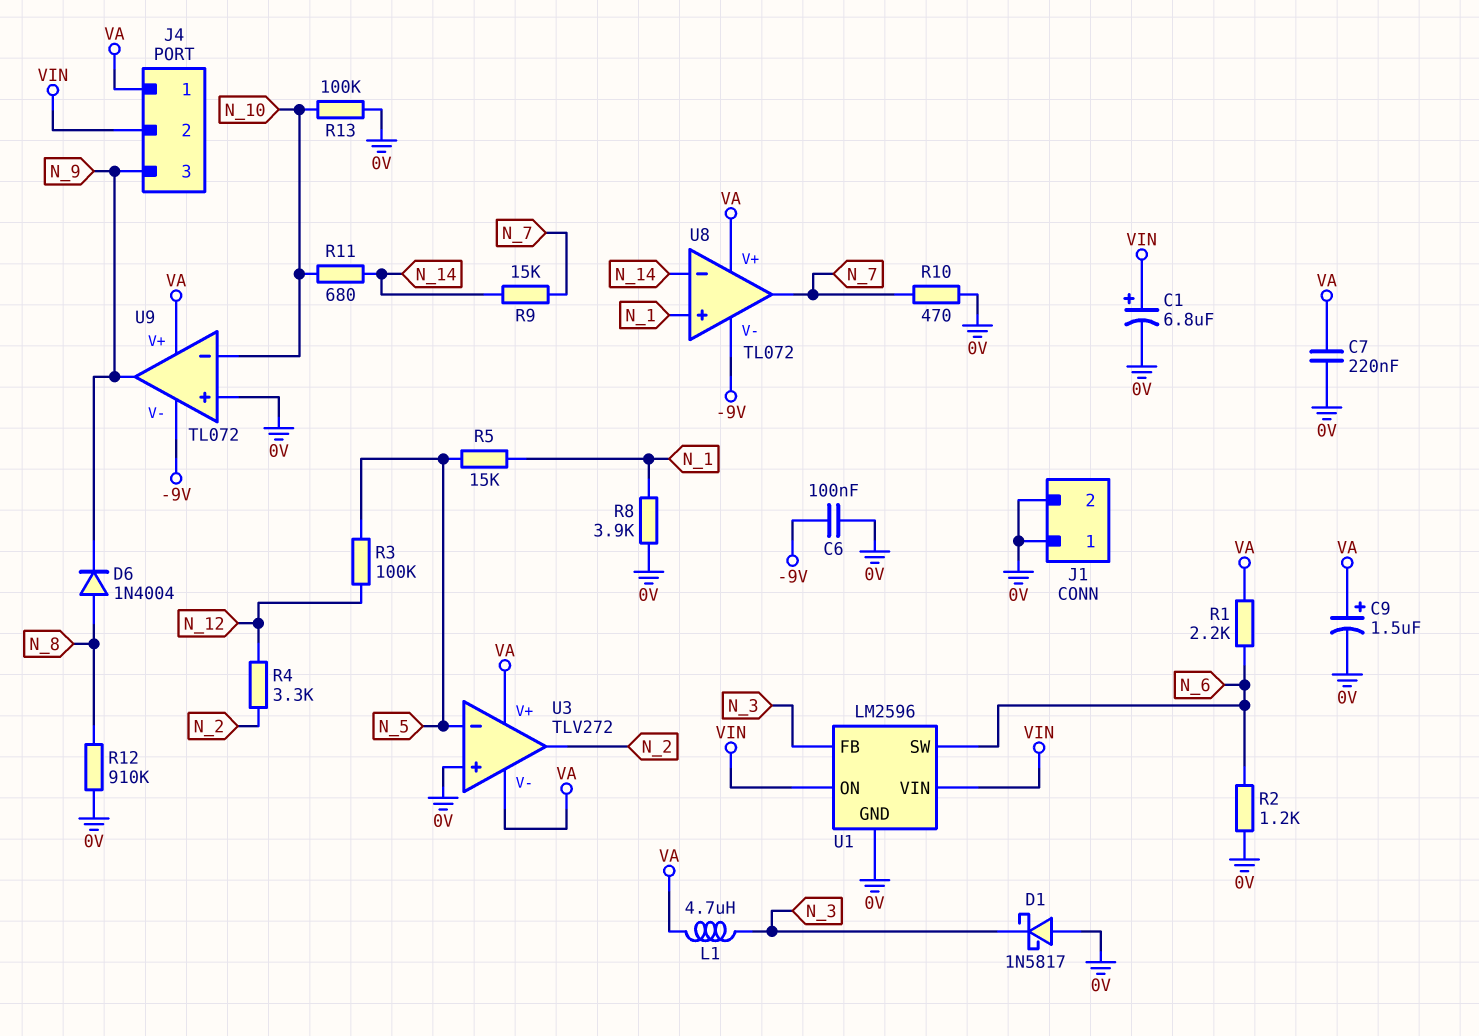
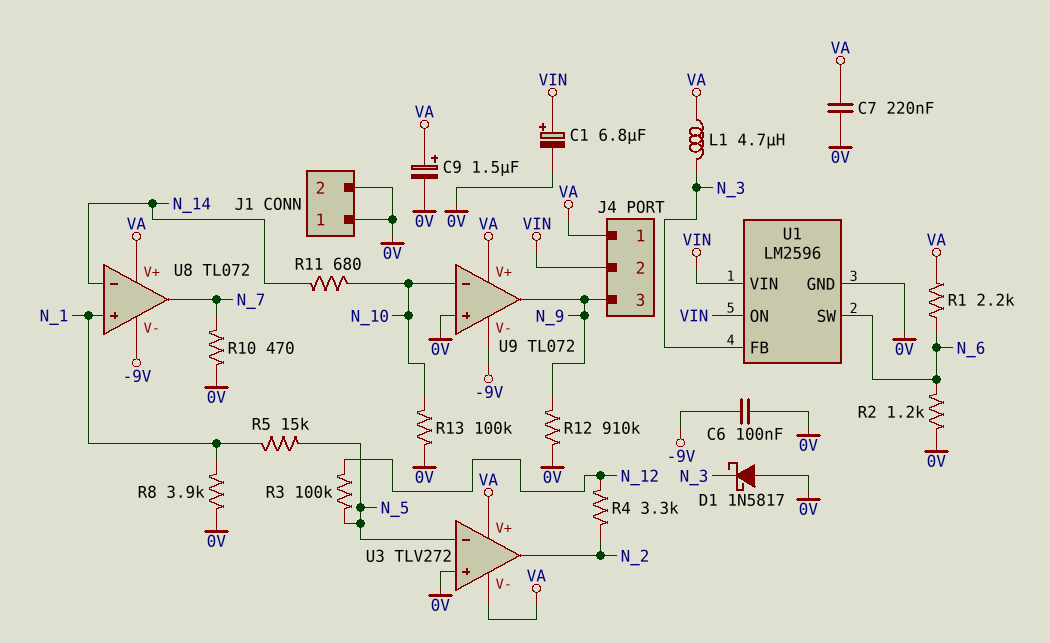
D6: diode 1N4004 (A N_8, K N_9) -> none
R9: 15k (N_7, N_14) -> none
R12: 910k (0V, N_8) -> 910k (0V, N_9)

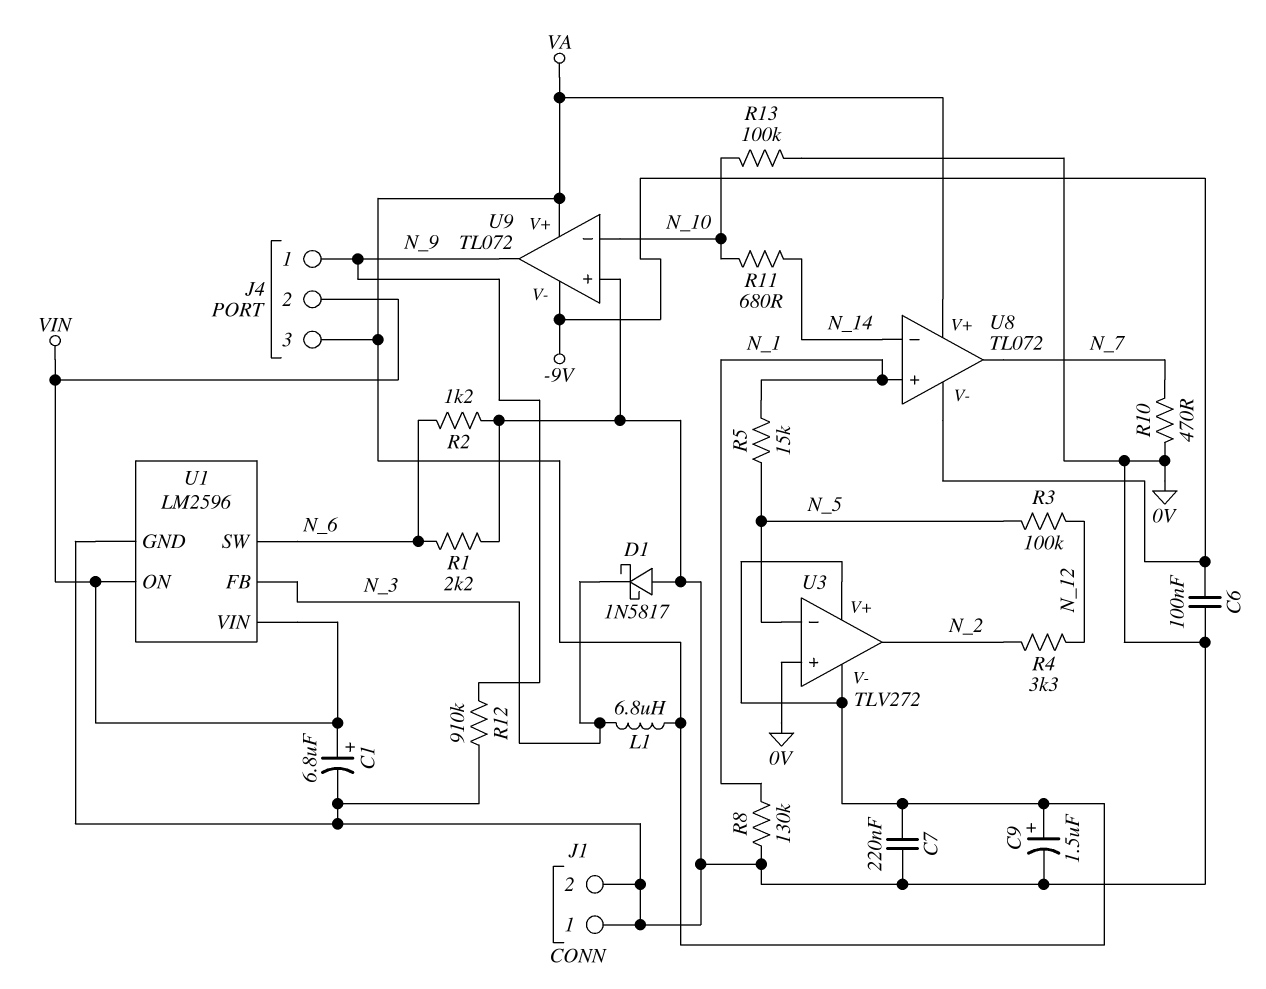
J4 pin 1: VA -> N_9
J4 pin 3: N_9 -> VA
L1: 4.7uH (N_3, VA) -> 6.8uH (N_3, VA)
R1: 2.2k (N_6, VA) -> 2.2k (0V, N_6)
R8: 3.9k (0V, N_1) -> 130k (0V, N_1)

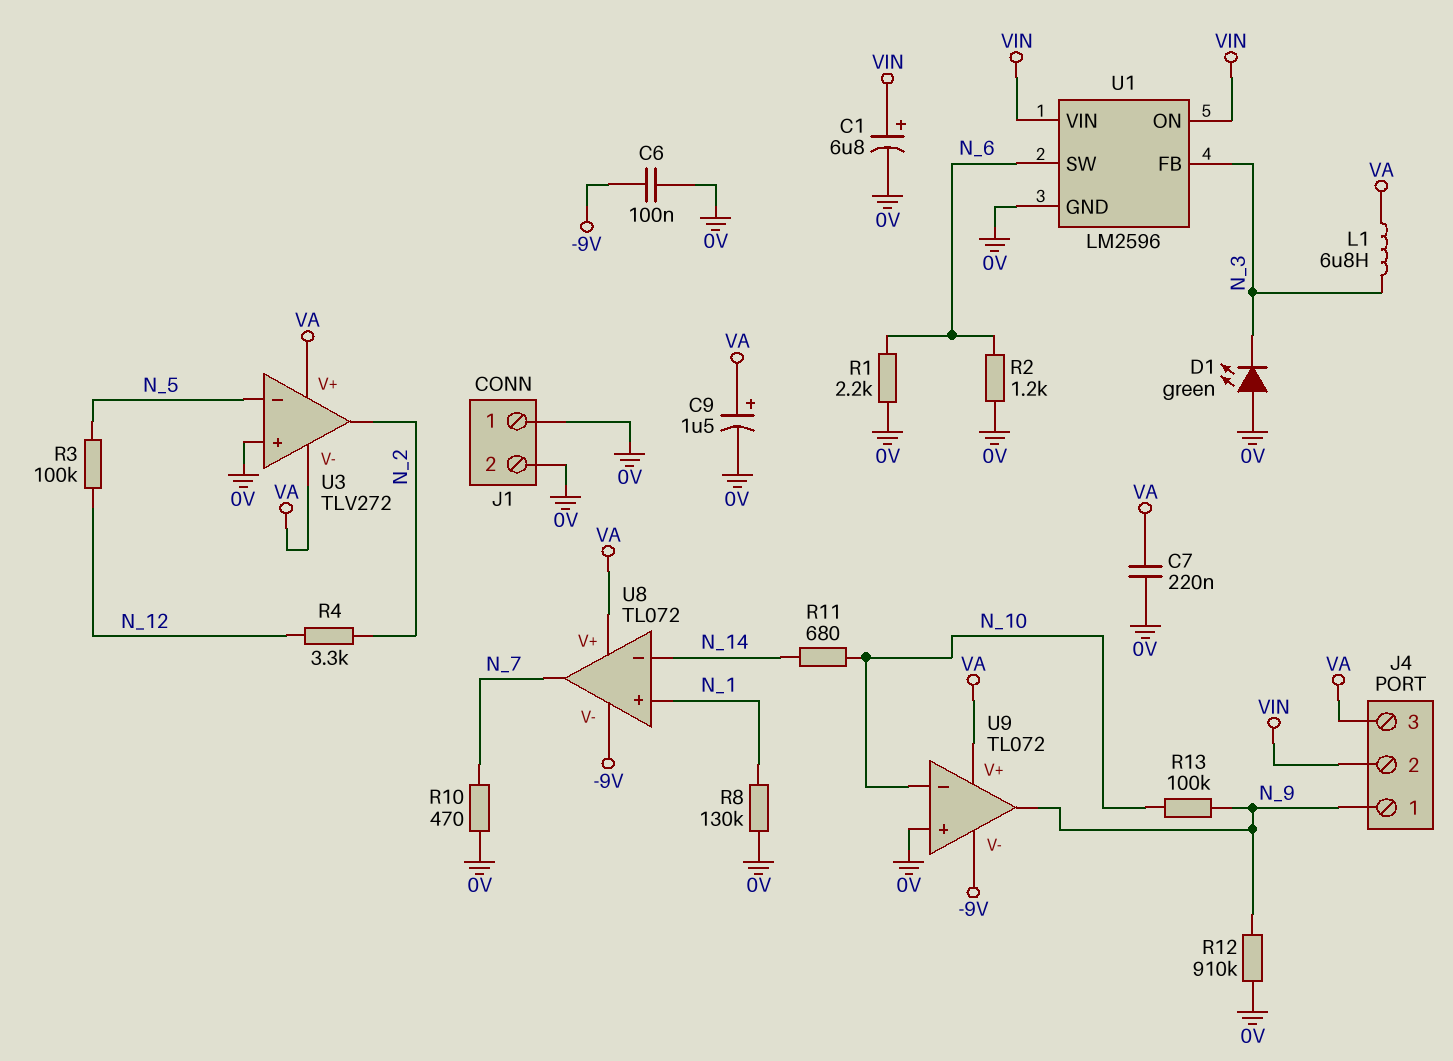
D1: schottky 1N5817 (A 0V, K N_3) -> LED green (A 0V, K N_3)
R5: 15k (N_1, N_5) -> none
R13: 100k (0V, N_10) -> 100k (N_9, N_10)

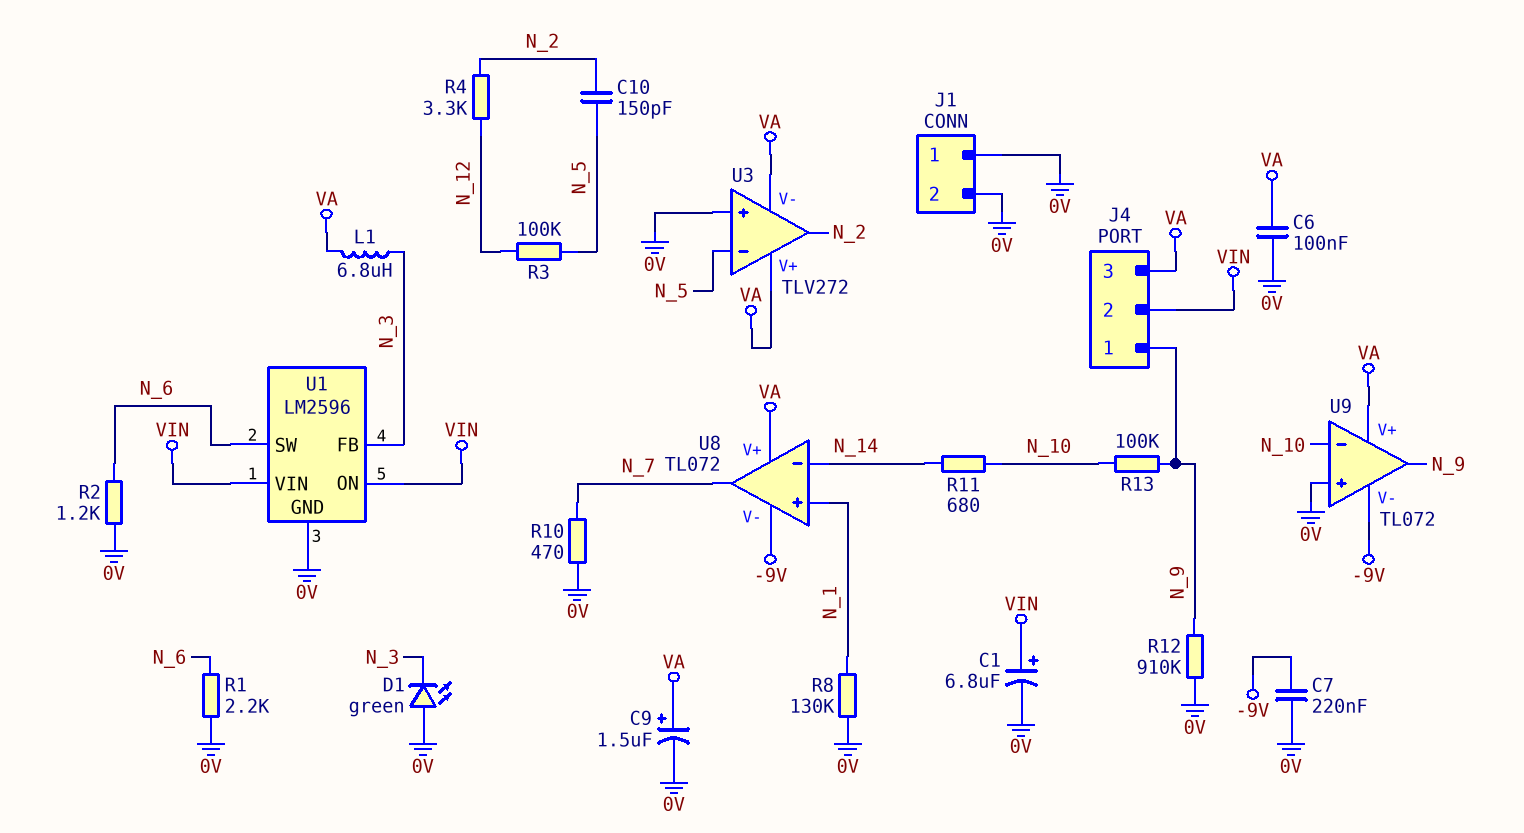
C6: 100nF (-9V, 0V) -> 100nF (0V, VA)
C7: 220nF (0V, VA) -> 220nF (-9V, 0V)
C10: none -> 150pF (N_2, N_5)

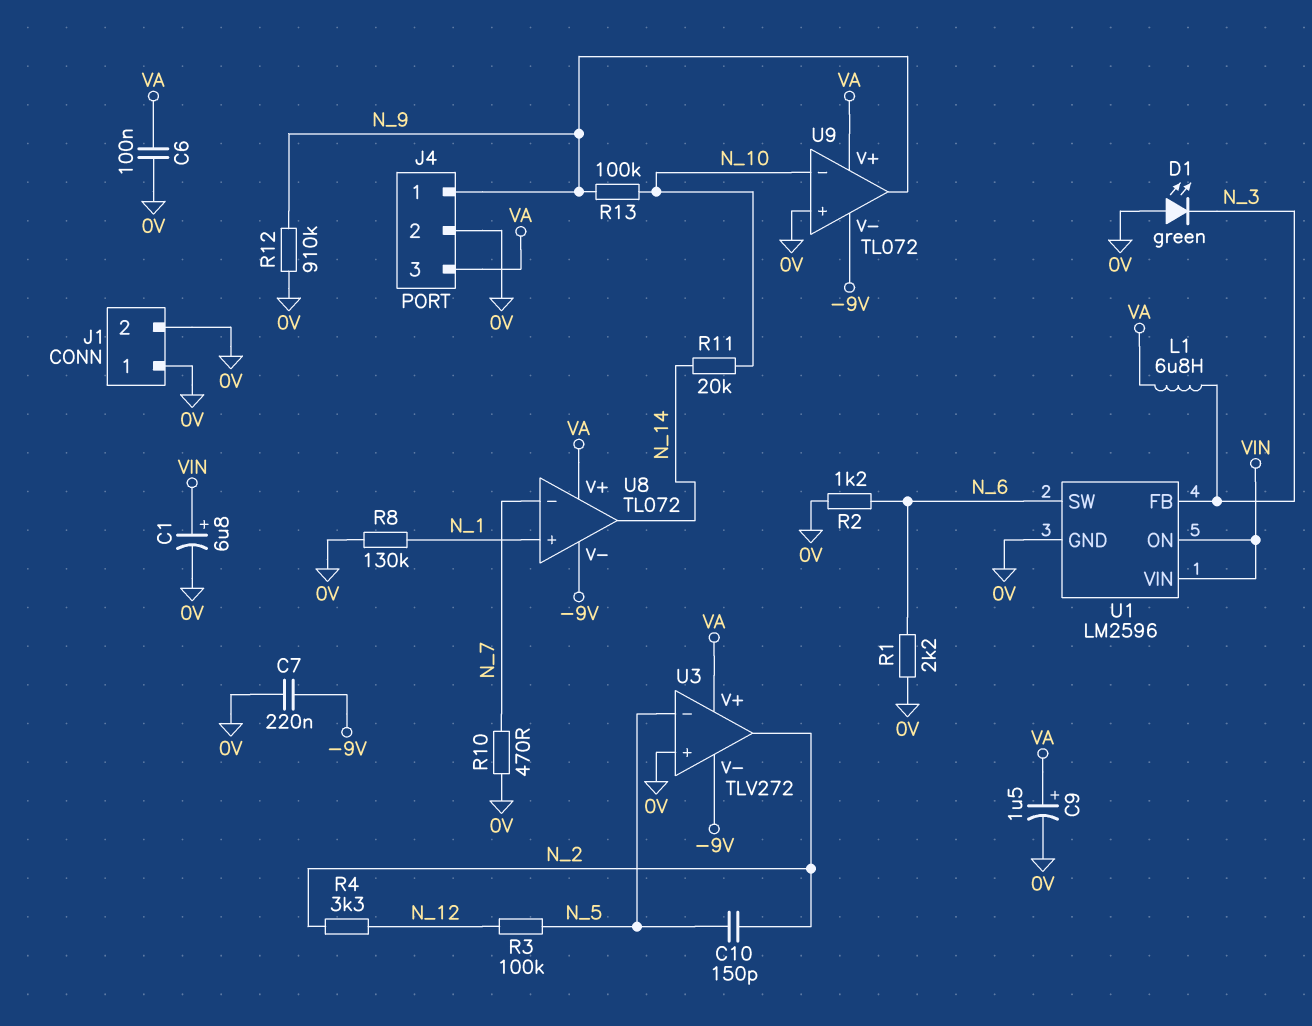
J4 pin 2: VIN -> 0V
R11: 680 (N_10, N_14) -> 20k (N_10, N_14)
U3 pin V-: VA -> -9V
U8 pin in-: N_14 -> N_7
U8 pin out: N_7 -> N_14

